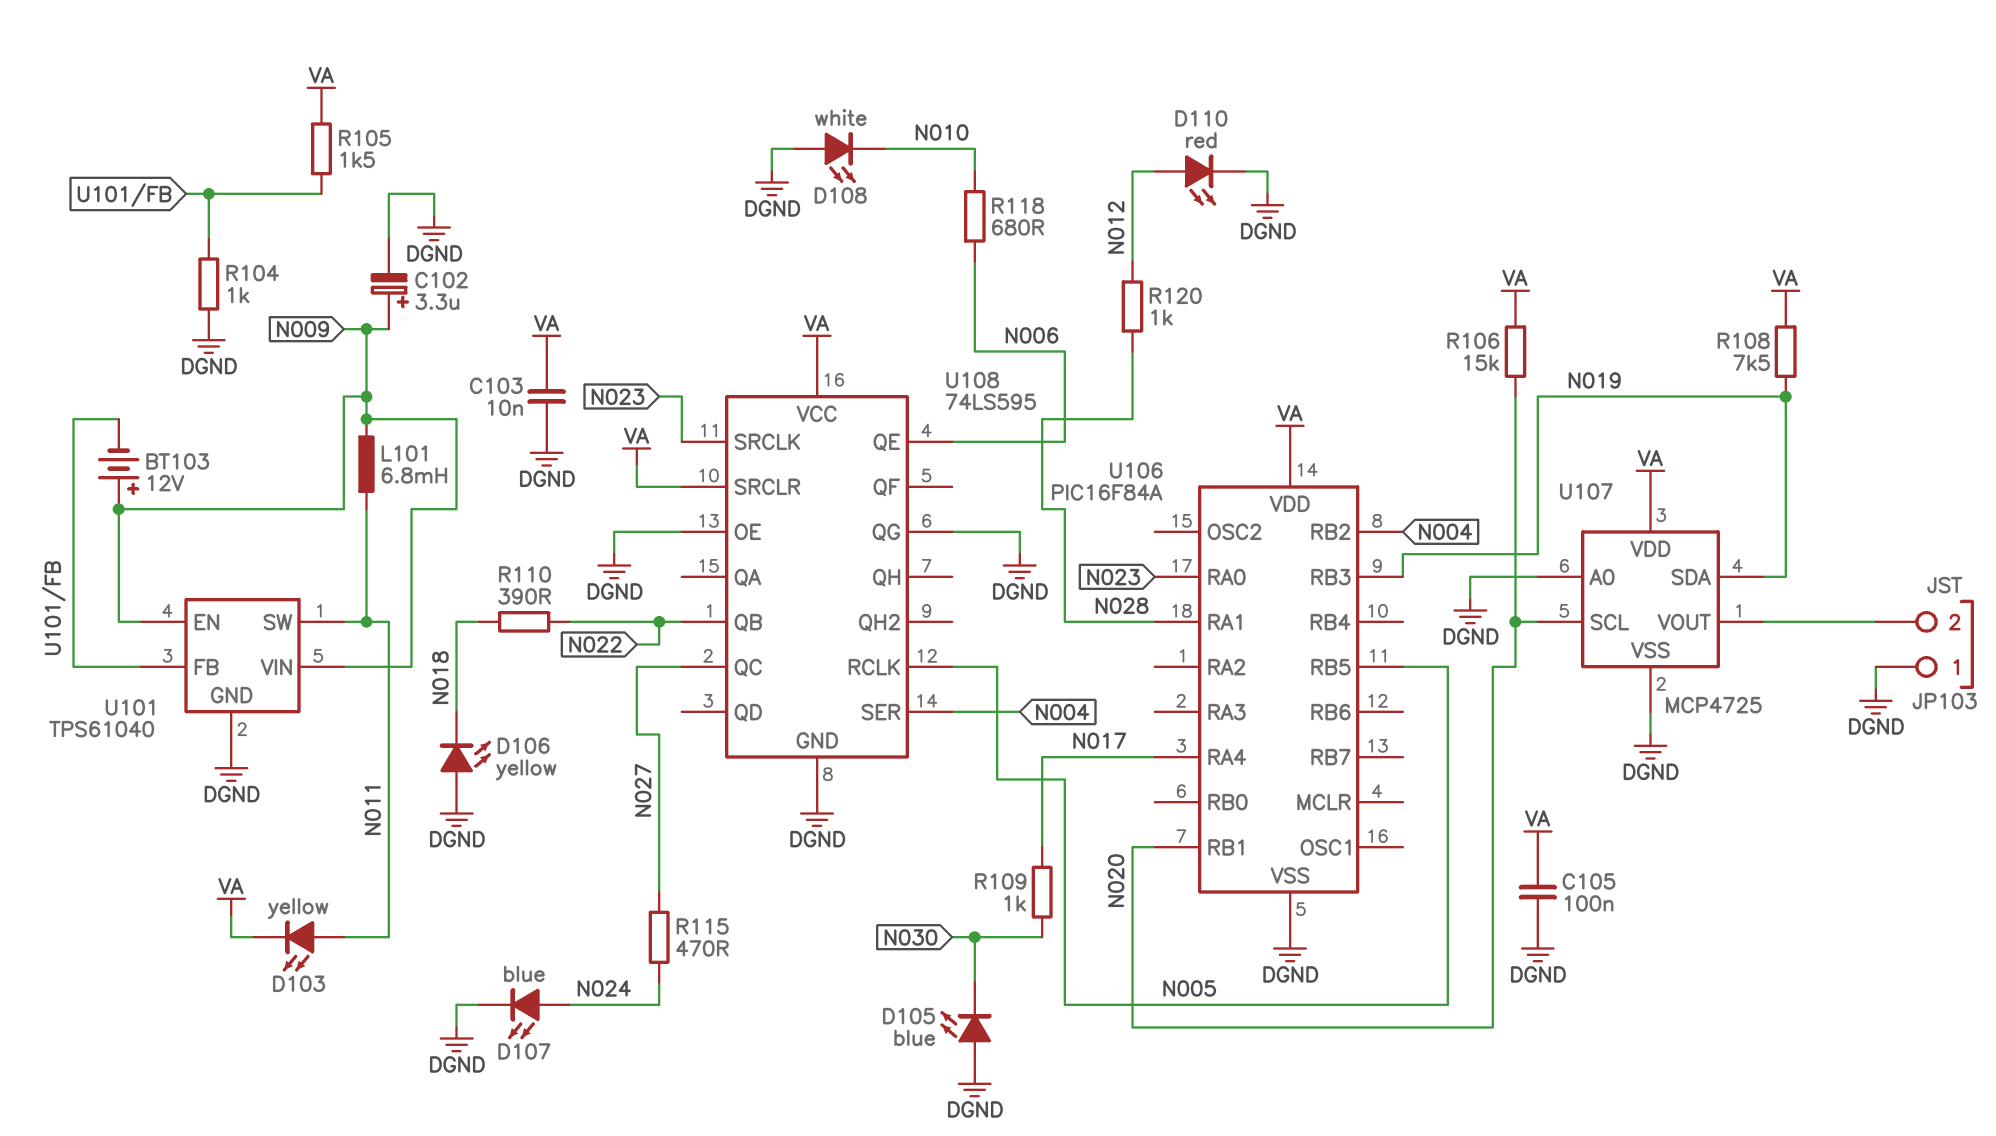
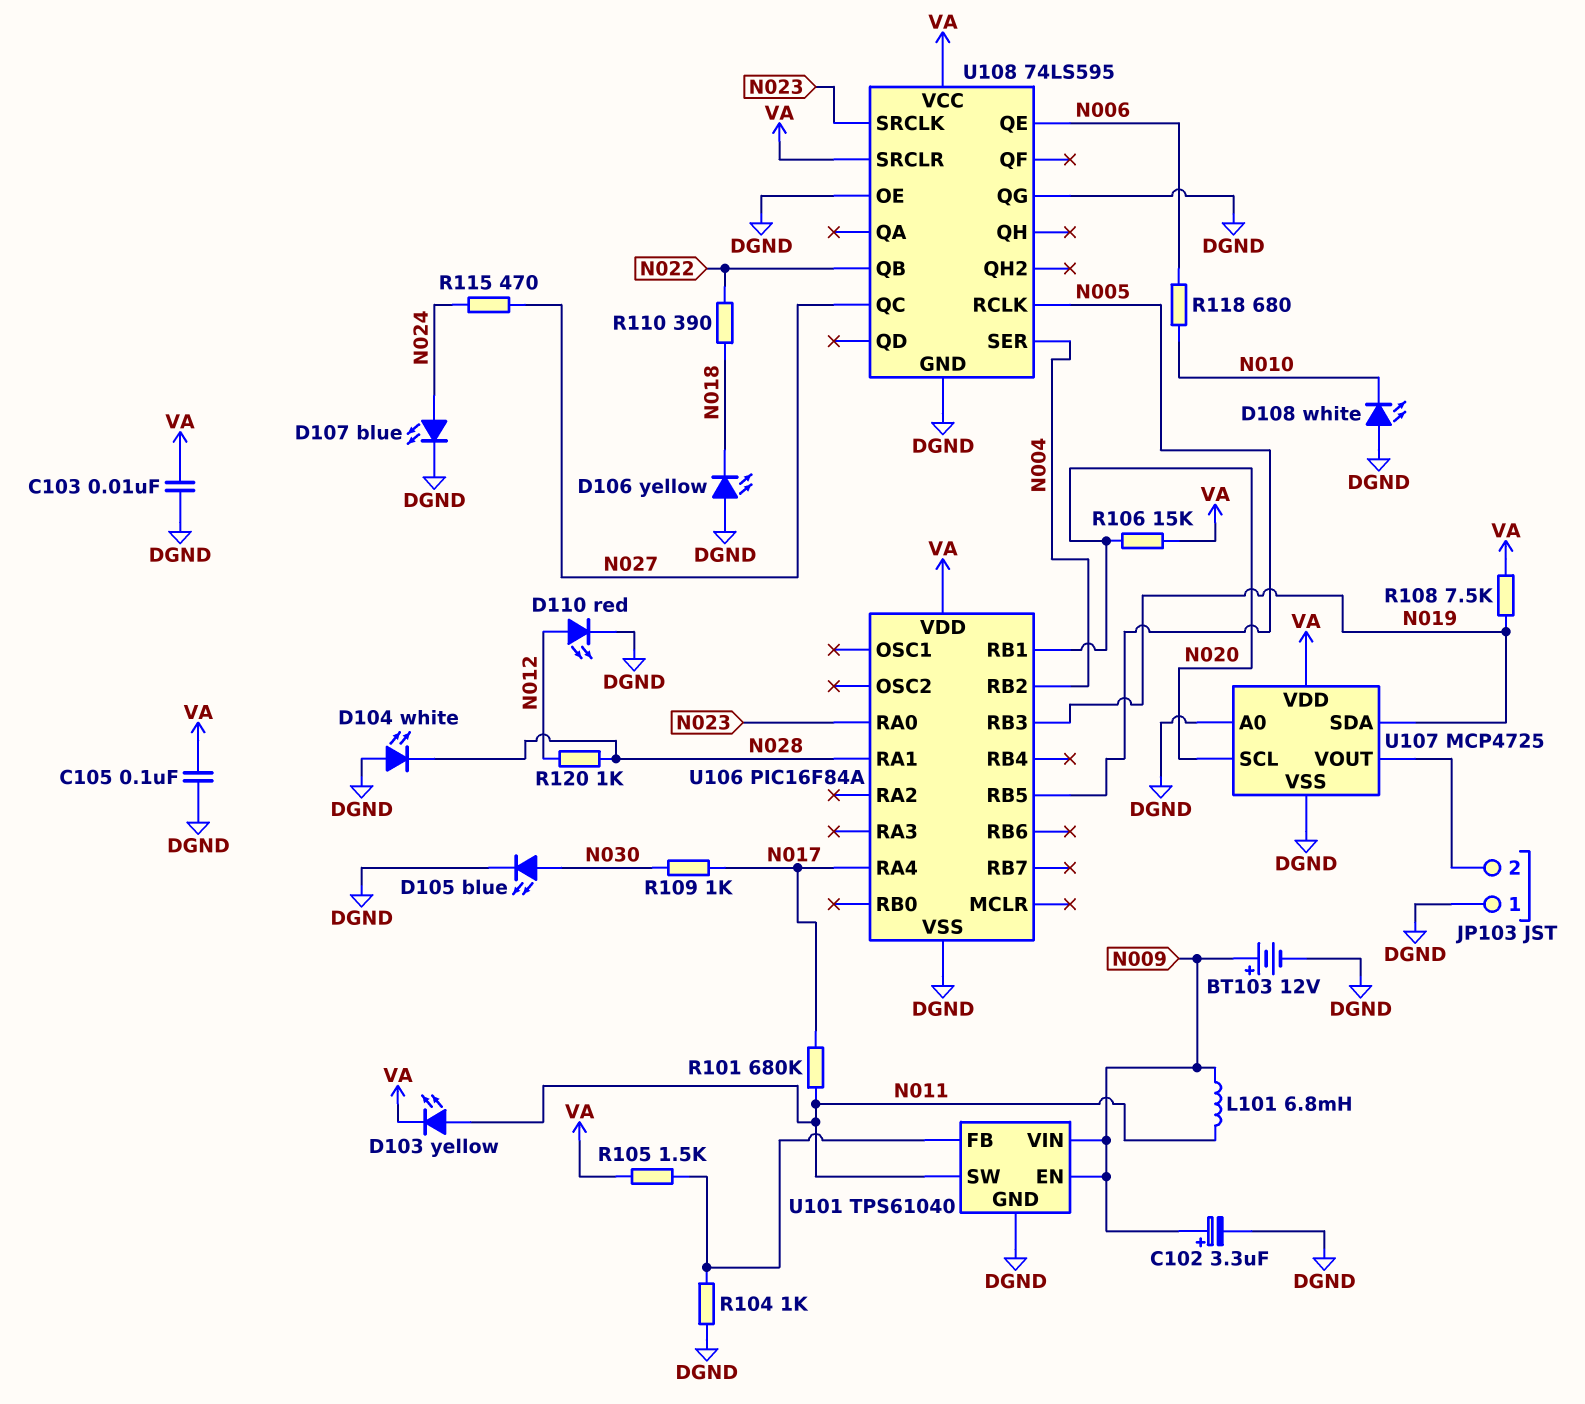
BT103: 12V (plus N009, minus U101/FB) -> 12V (plus N009, minus DGND)
D104: none -> LED white (A DGND, K N028)
D105: LED blue (A DGND, K N030) -> LED blue (A N030, K DGND)
R101: none -> 680k (N011, N017)

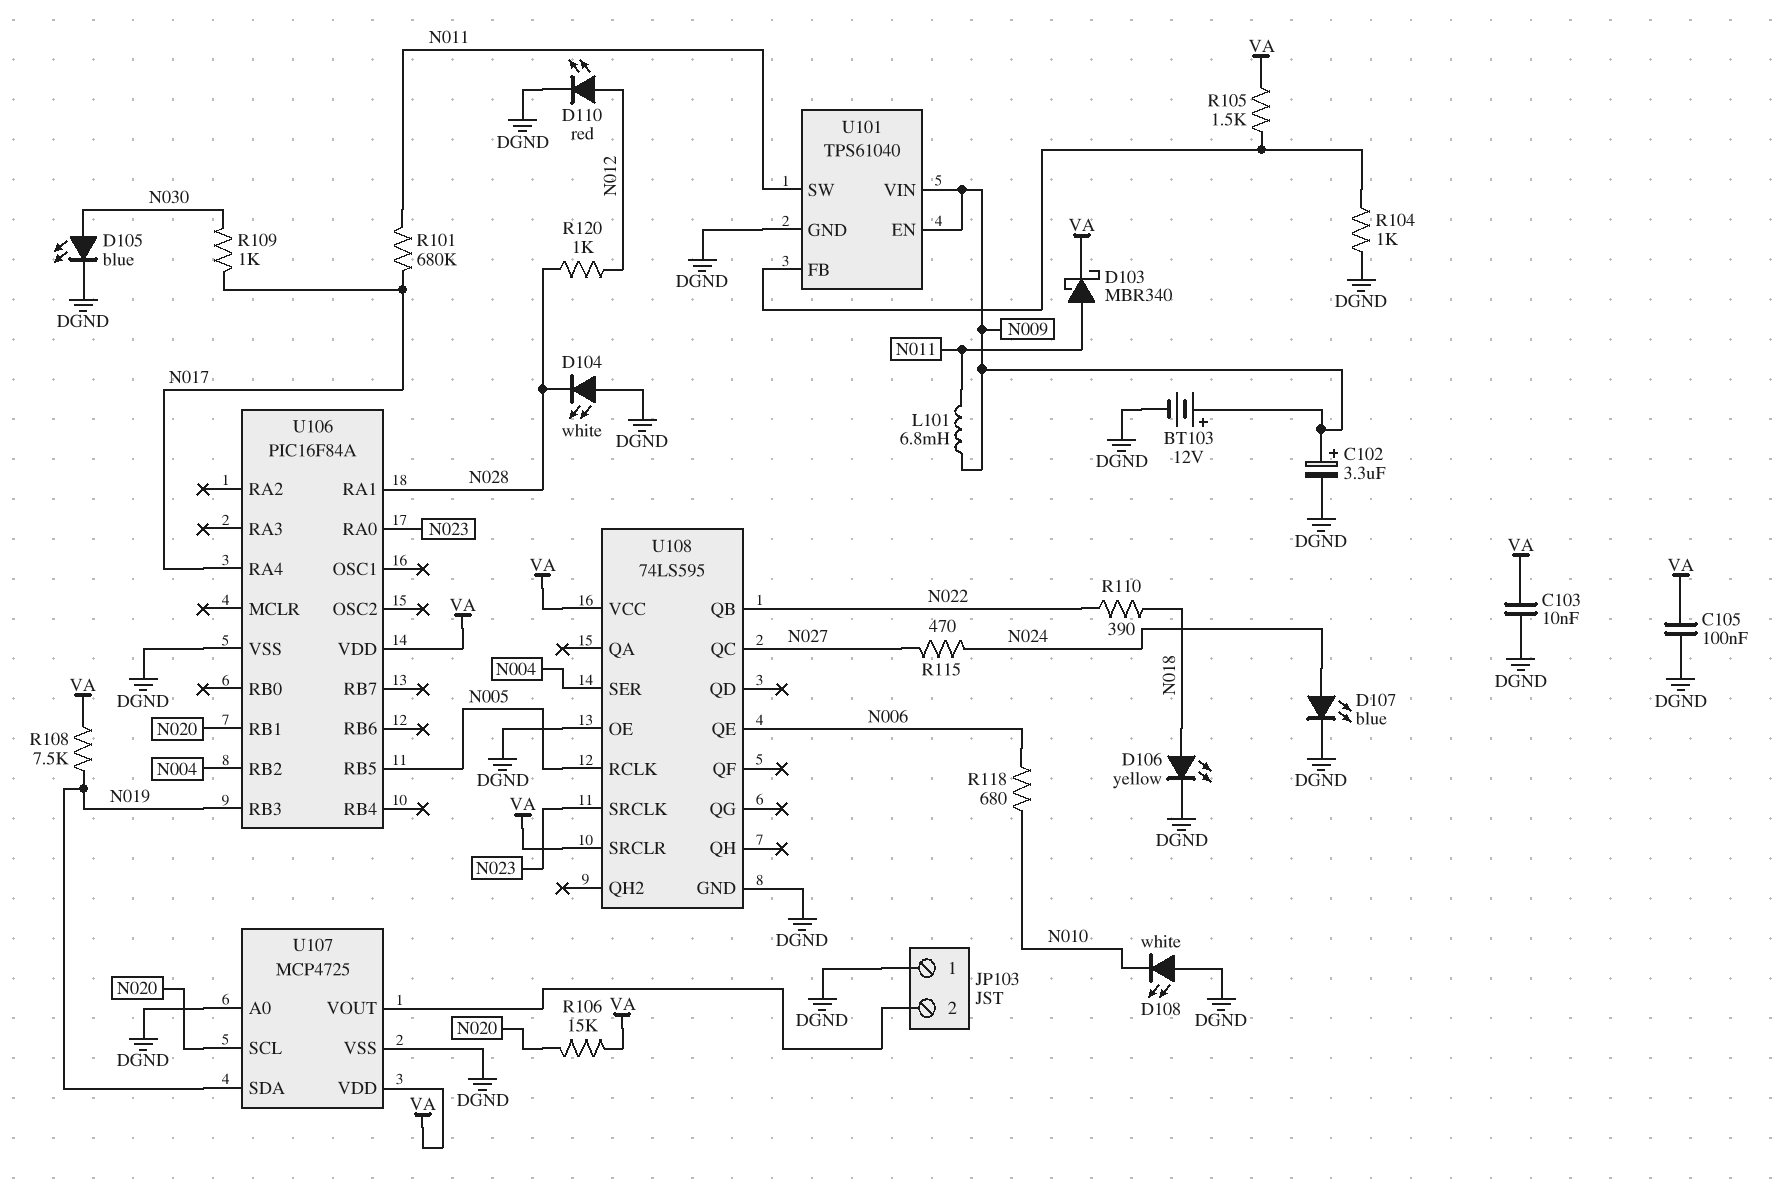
D103: LED yellow (A N011, K VA) -> schottky MBR340 (A N011, K VA)
D106: LED yellow (A DGND, K N018) -> LED yellow (A N018, K DGND)
U108 pin QG: DGND -> none

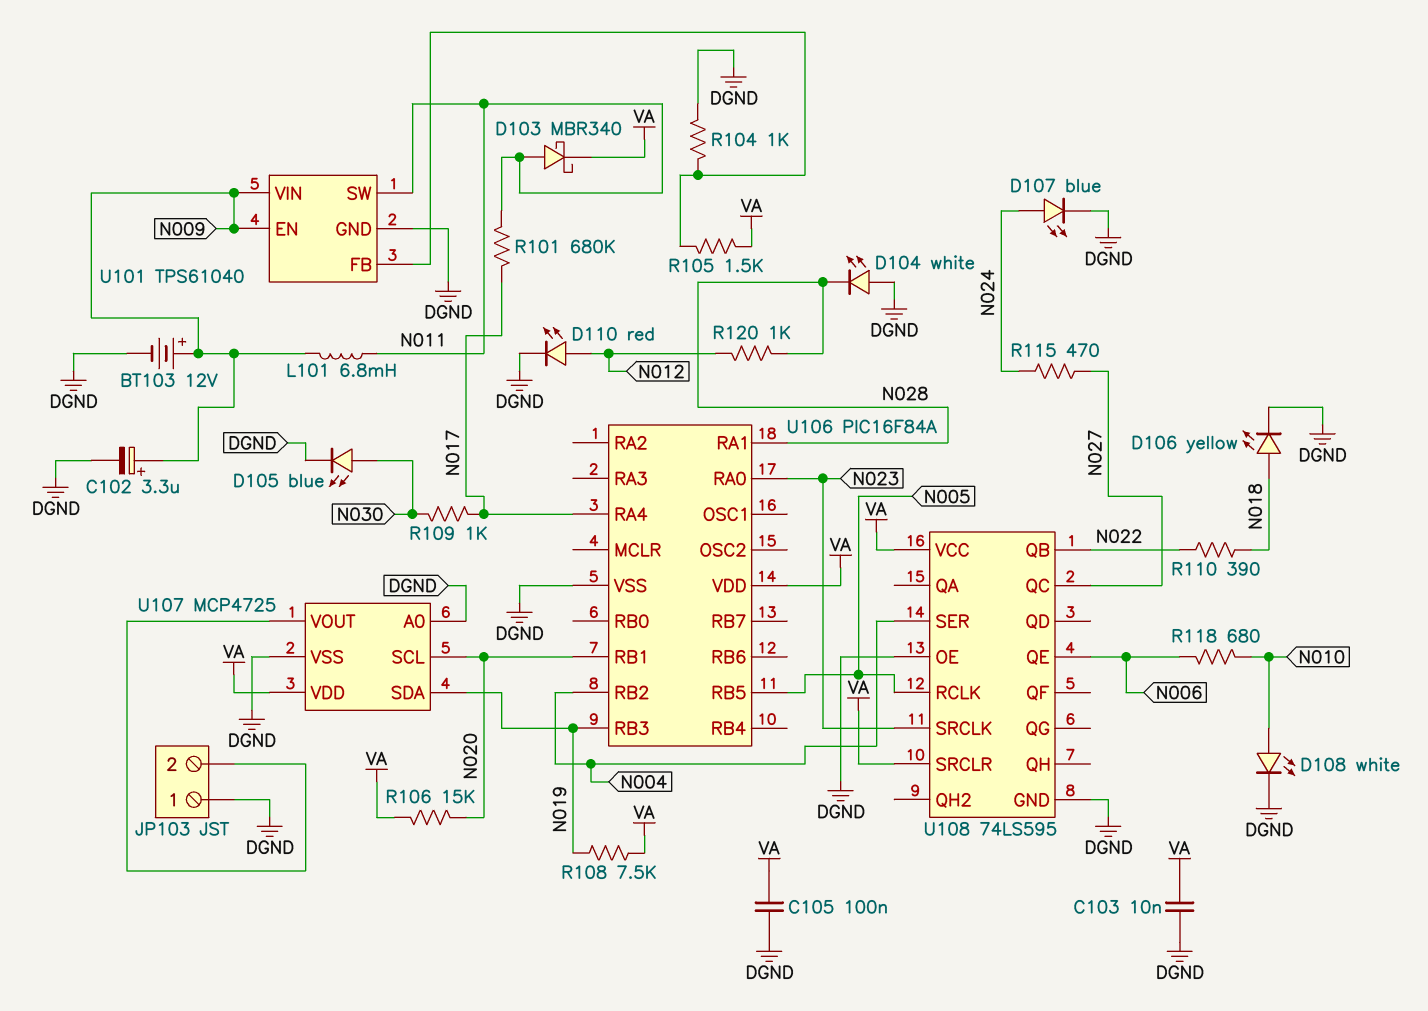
D108: LED white (A DGND, K N010) -> LED white (A N010, K DGND)

